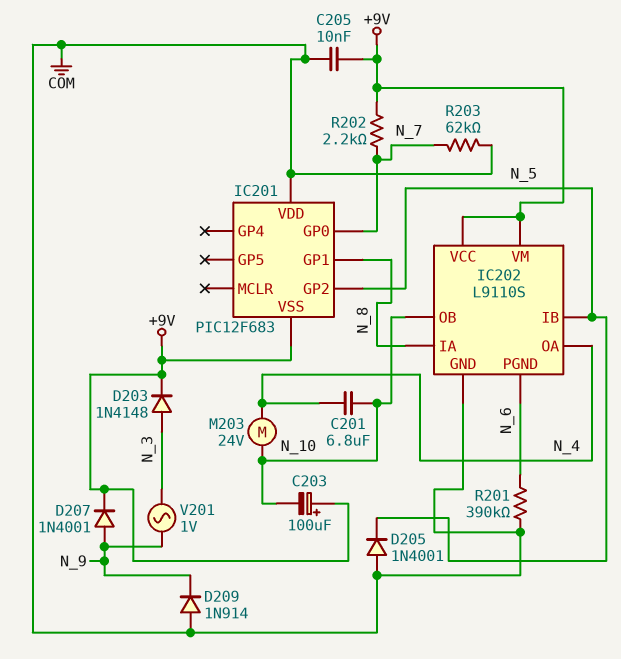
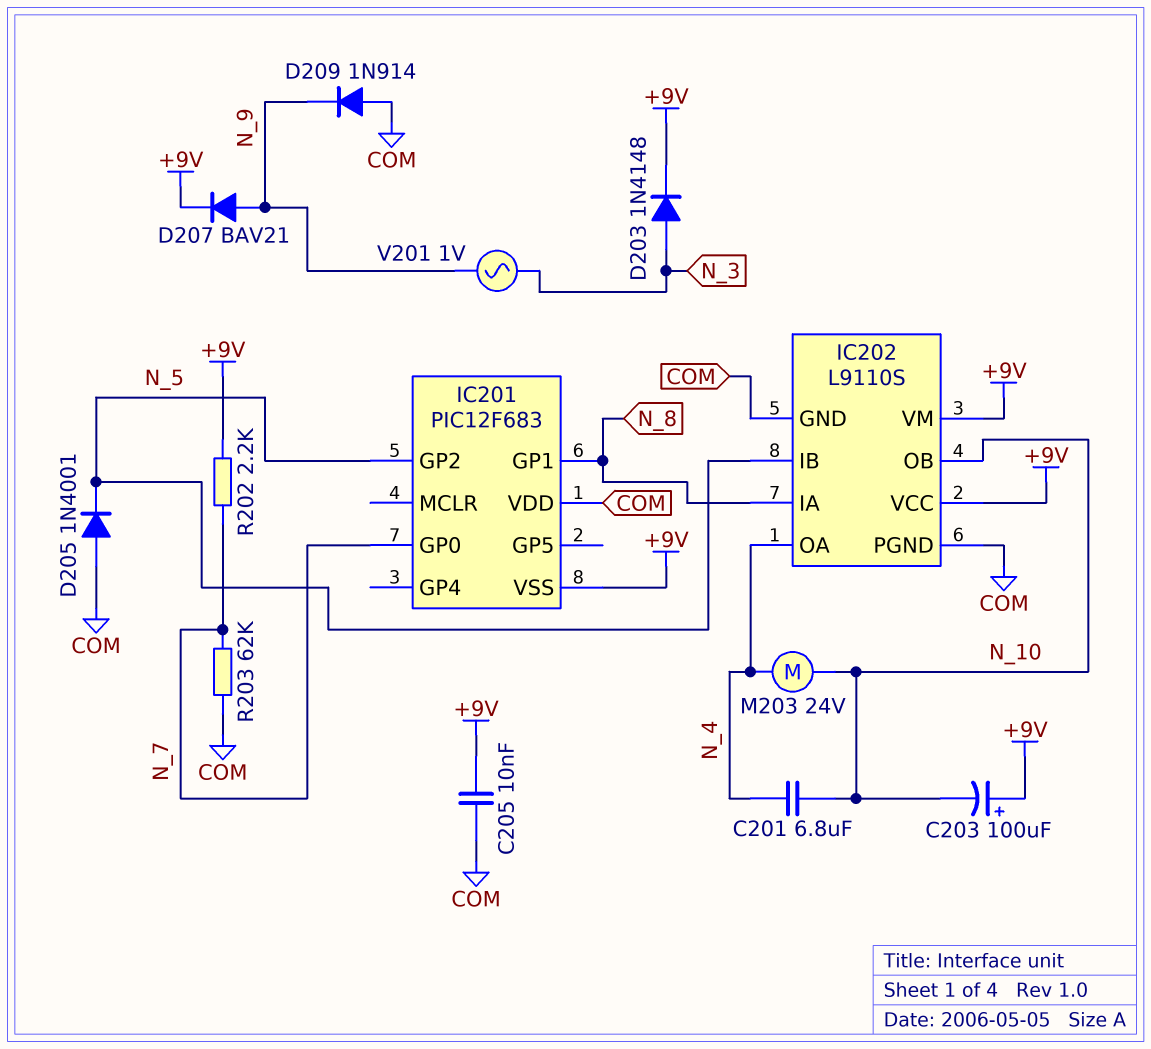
D207: diode 1N4001 (A N_9, K +9V) -> diode BAV21 (A N_9, K +9V)
IC202 pin PGND: N_6 -> COM
R201: 390k (COM, N_6) -> none

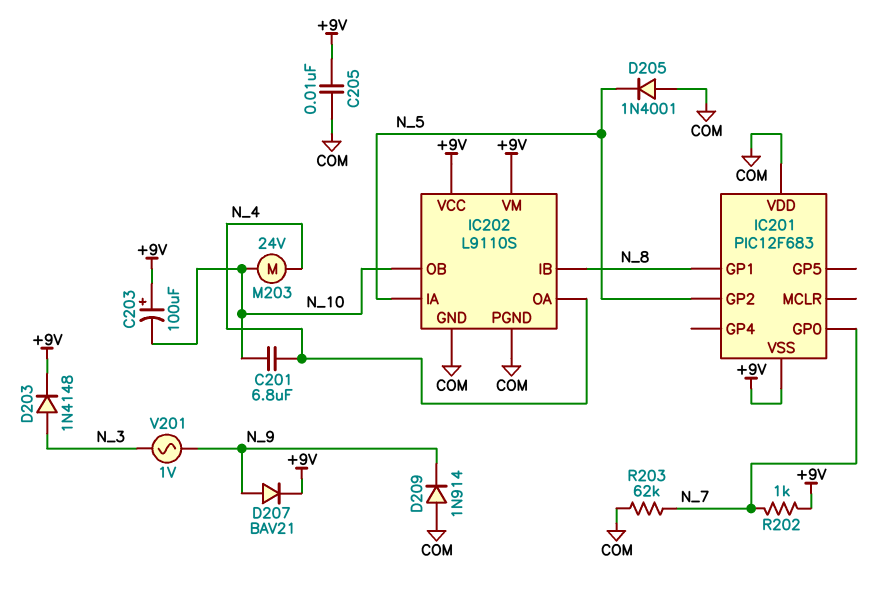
IC202 pin IA: N_8 -> N_5
IC202 pin IB: N_5 -> N_8
R202: 2.2k (+9V, N_7) -> 1k (+9V, N_7)

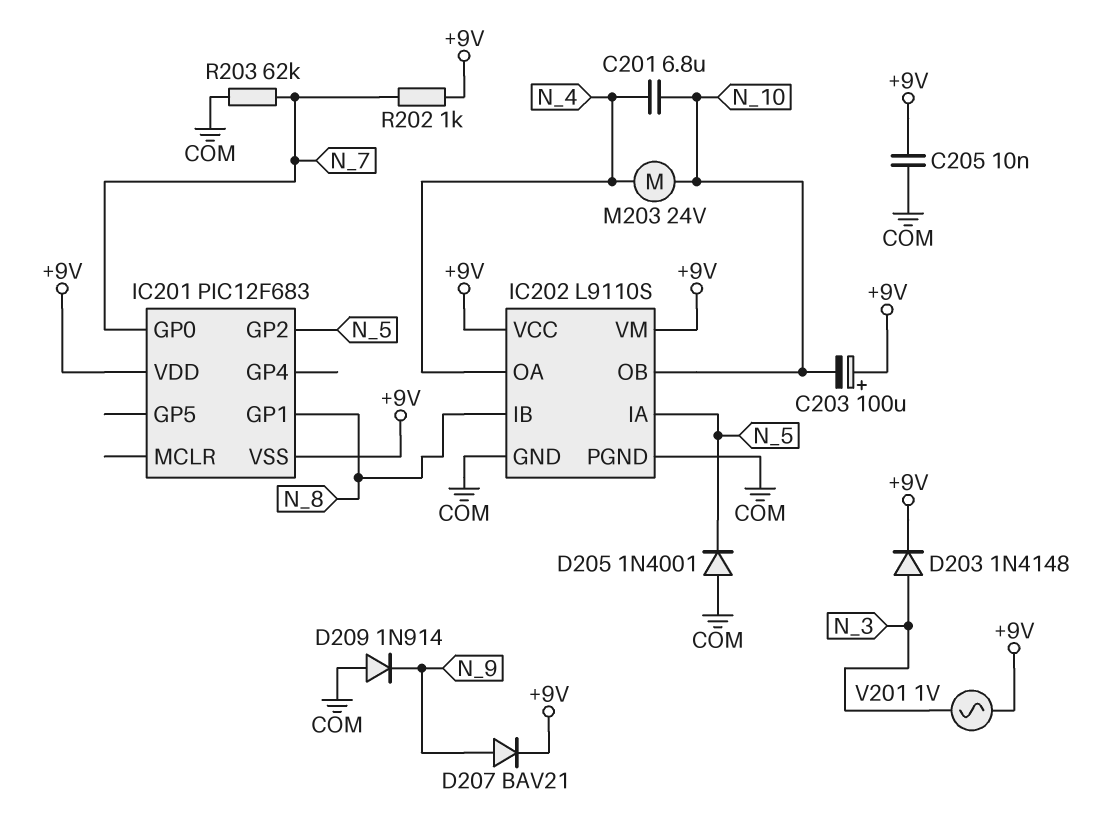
IC201 pin VDD: COM -> +9V
V201: AC 1V (N_3, N_9) -> AC 1V (+9V, N_3)

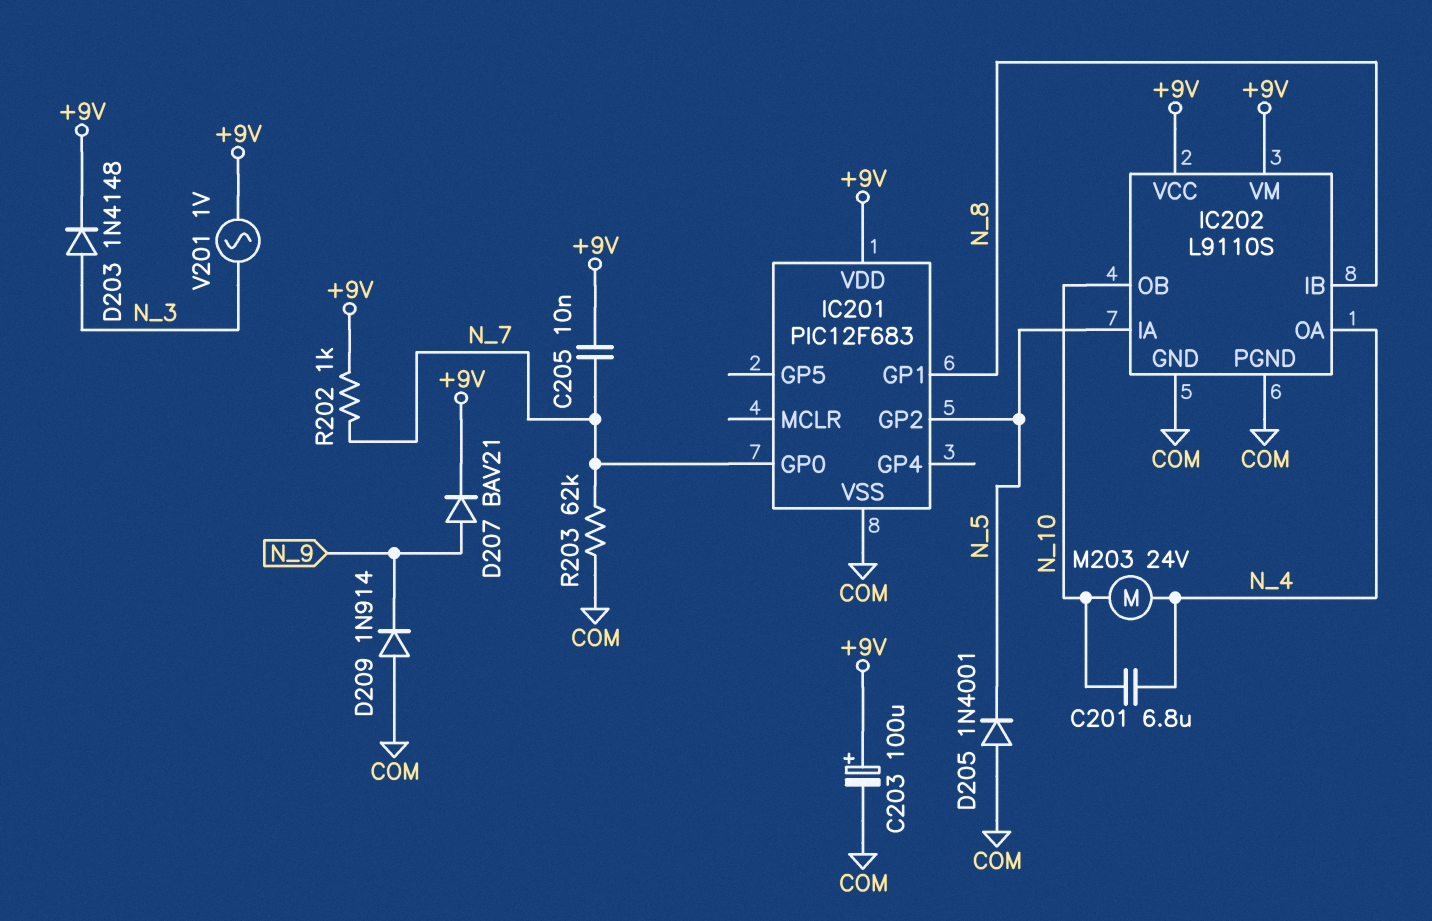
C203: 100uF (plus +9V, minus N_10) -> 100uF (plus +9V, minus COM)
C205: 10nF (+9V, COM) -> 10nF (+9V, N_7)
IC201 pin VSS: +9V -> COM

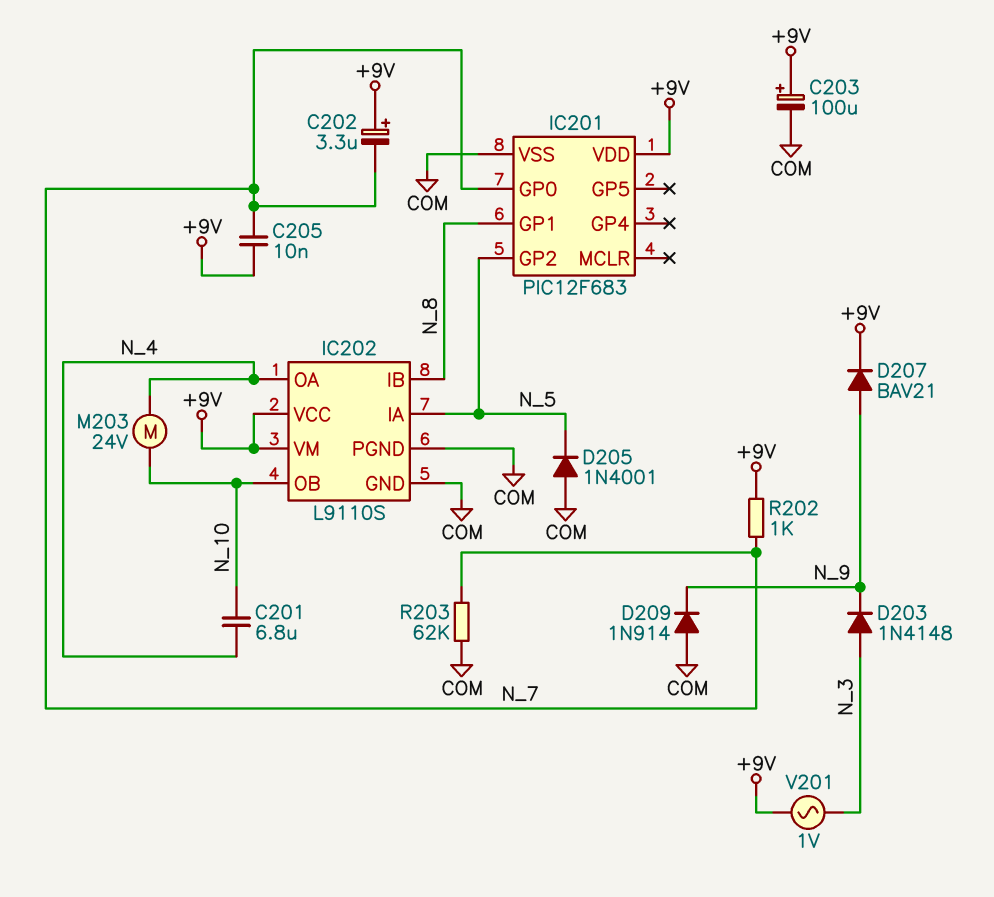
C202: none -> 3.3uF (plus +9V, minus N_7)
D203: diode 1N4148 (A N_3, K +9V) -> diode 1N4148 (A N_3, K N_9)

